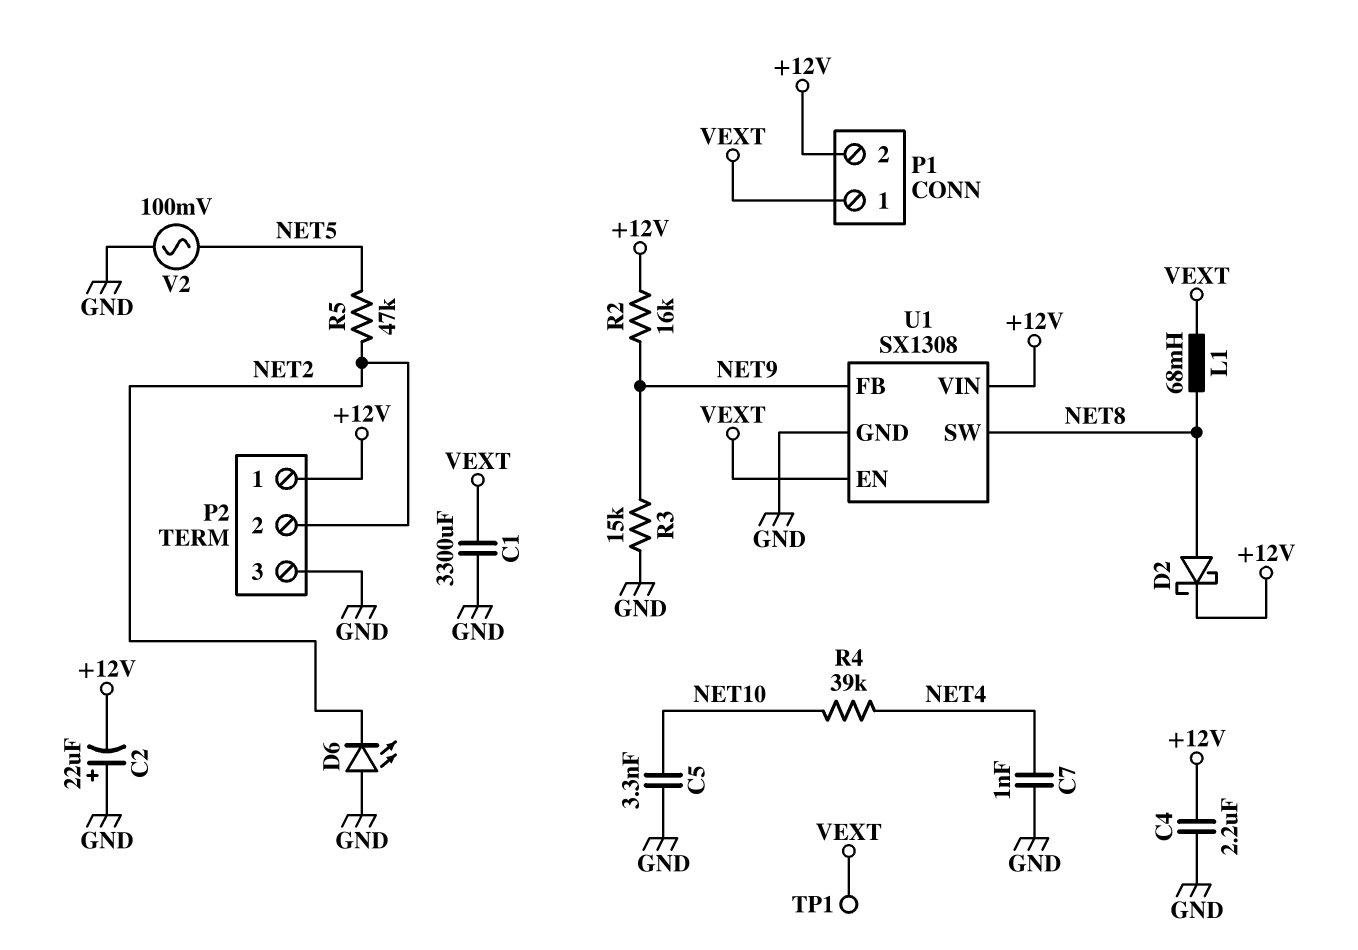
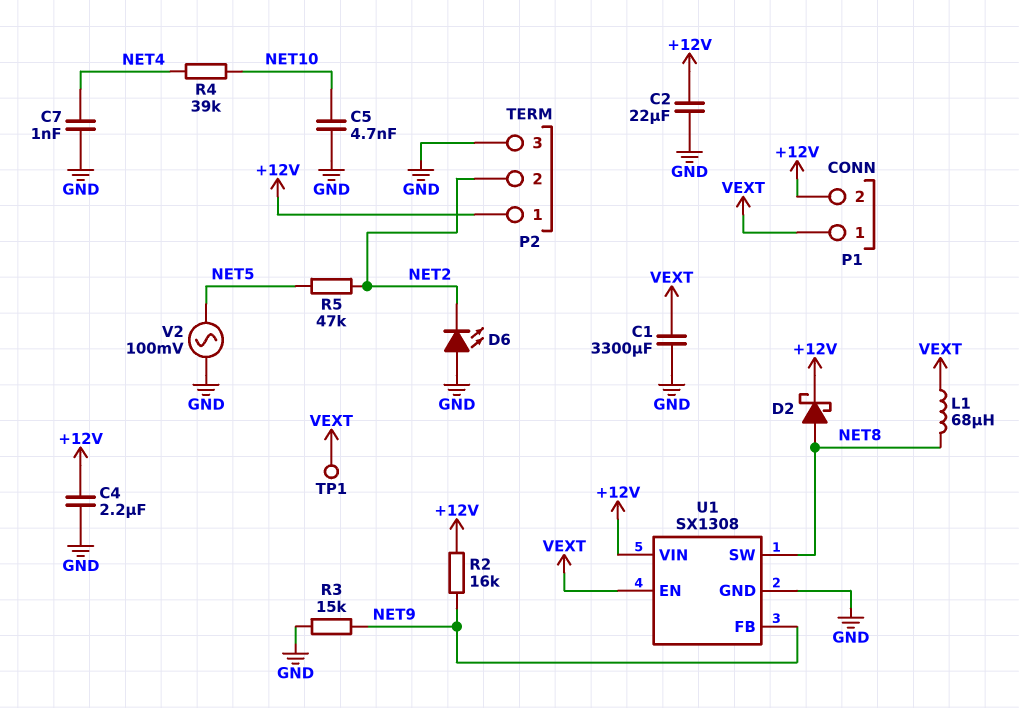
C2: 22uF (plus GND, minus +12V) -> 22uF (+12V, GND)
C5: 3.3nF (GND, NET10) -> 4.7nF (GND, NET10)
L1: 68mH (NET8, VEXT) -> 68uH (NET8, VEXT)

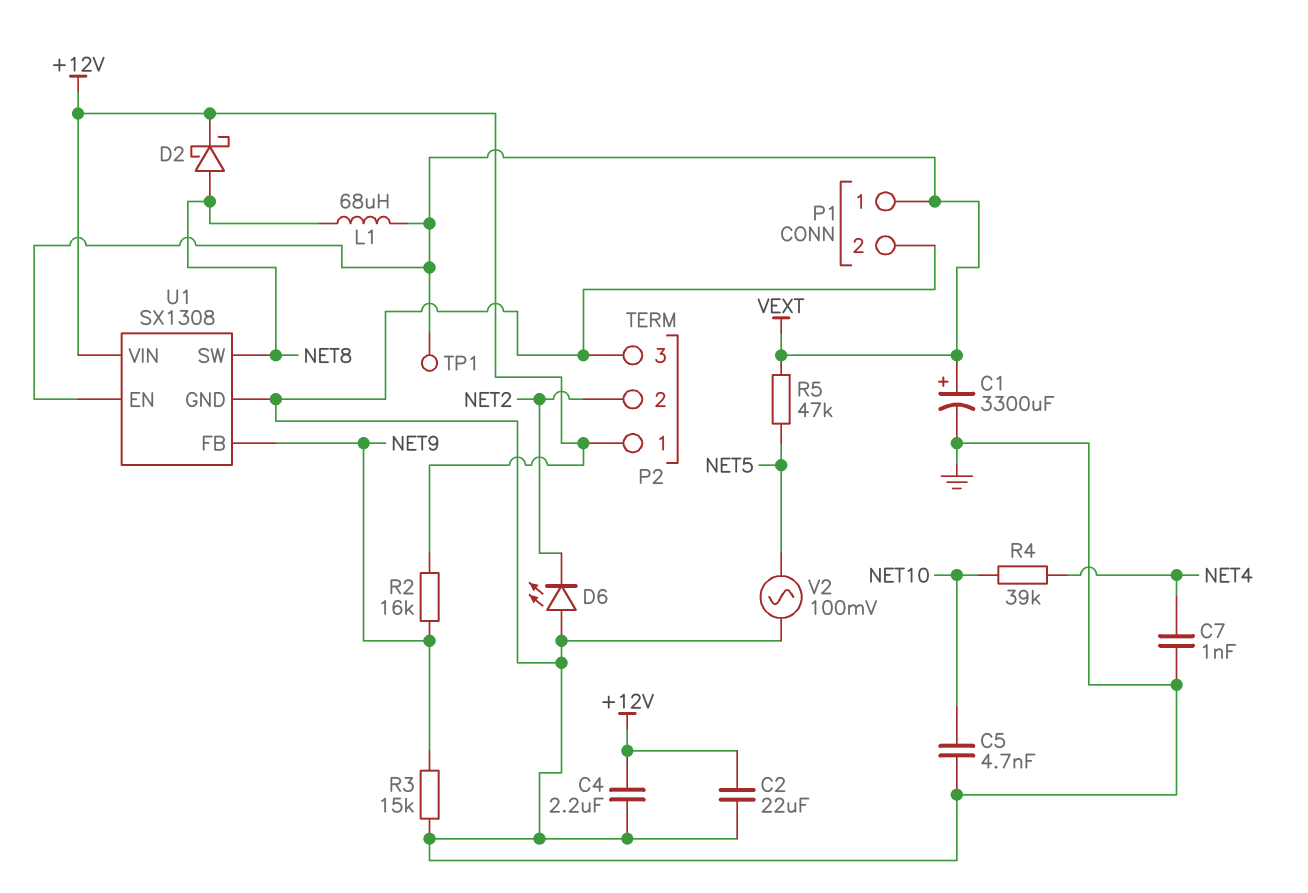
C1: 3300uF (GND, VEXT) -> 3300uF (plus VEXT, minus GND)
P1 pin 2: +12V -> GND
R5: 47k (NET2, NET5) -> 47k (NET5, VEXT)

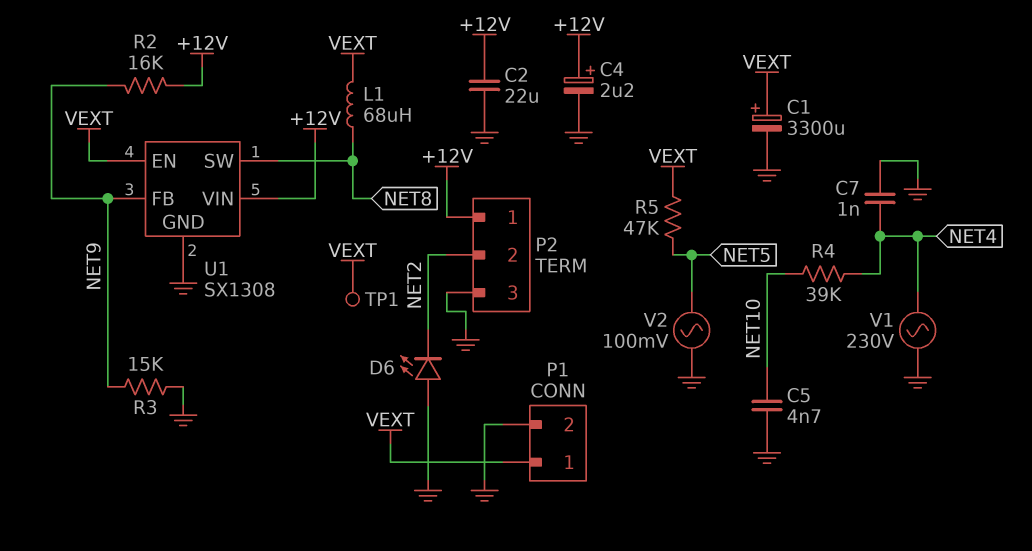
C4: 2.2uF (+12V, GND) -> 2.2uF (plus +12V, minus GND)
D2: schottky (A NET8, K +12V) -> none
V1: none -> AC 230V (GND, NET4)

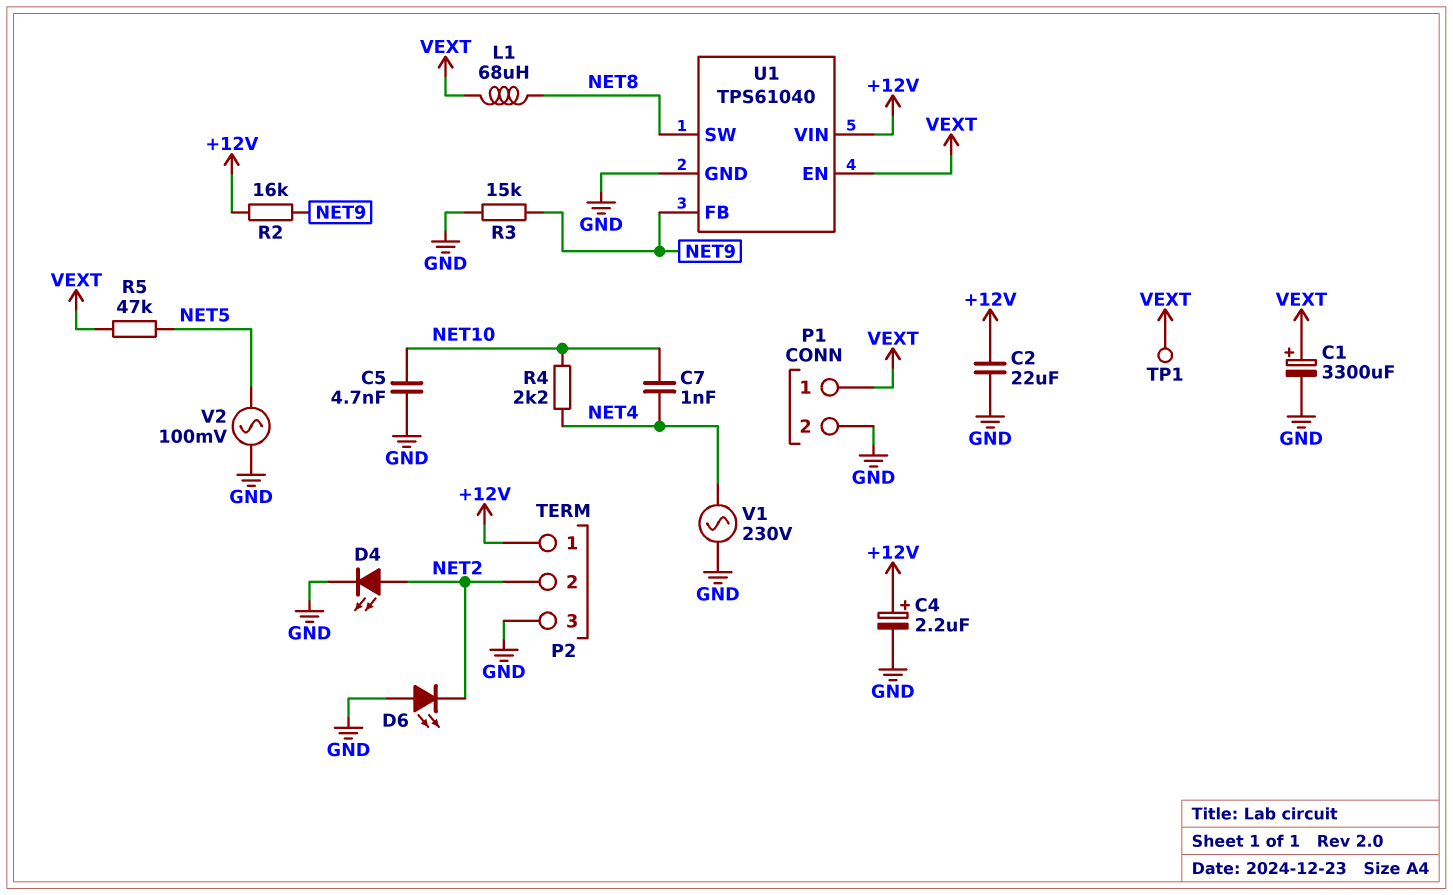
C7: 1nF (GND, NET4) -> 1nF (NET4, NET10)
D4: none -> LED (A NET2, K GND)
R4: 39k (NET4, NET10) -> 2.2k (NET4, NET10)
U1: SX1308 -> TPS61040

